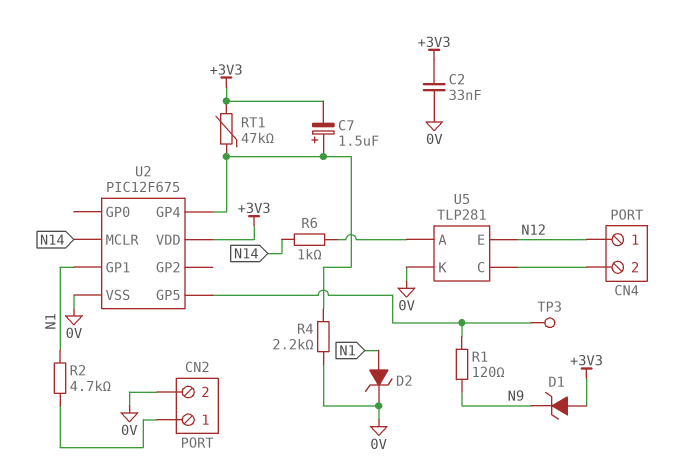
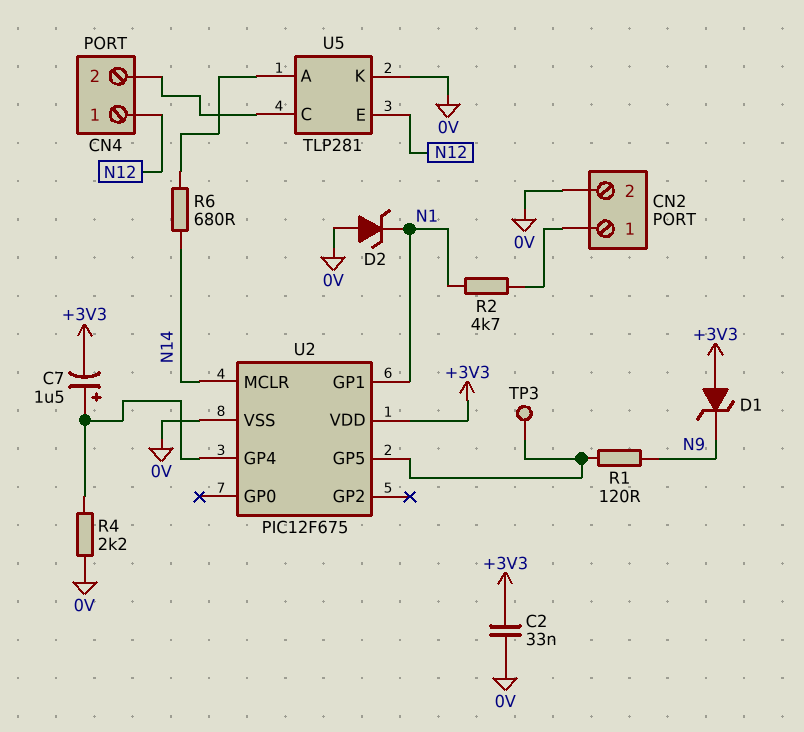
D2: zener (A N1, K 0V) -> zener (A 0V, K N1)
R6: 1k (N14, U5/A) -> 680 (N14, U5/A)
RT1: 47k (+3V3, U2/GP4) -> none

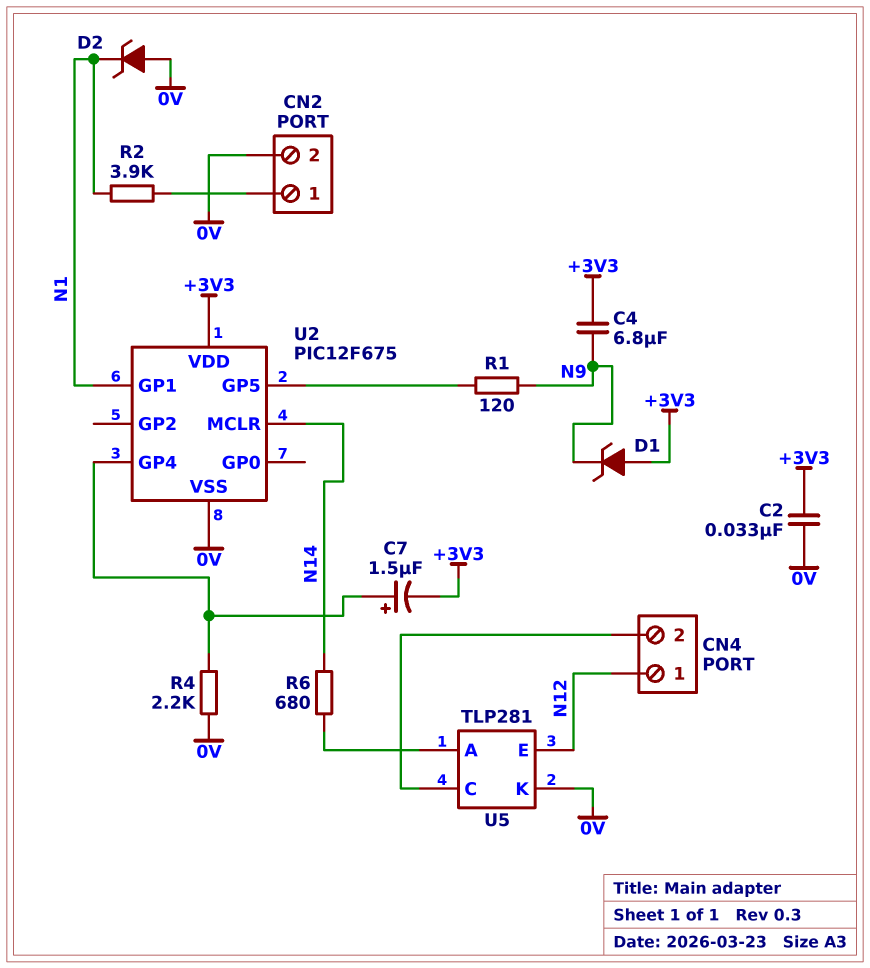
C4: none -> 6.8uF (+3V3, N9)
R2: 4.7k (CN2/1, N1) -> 3.9k (CN2/1, N1)
TP3: test point (U2/GP5) -> none

